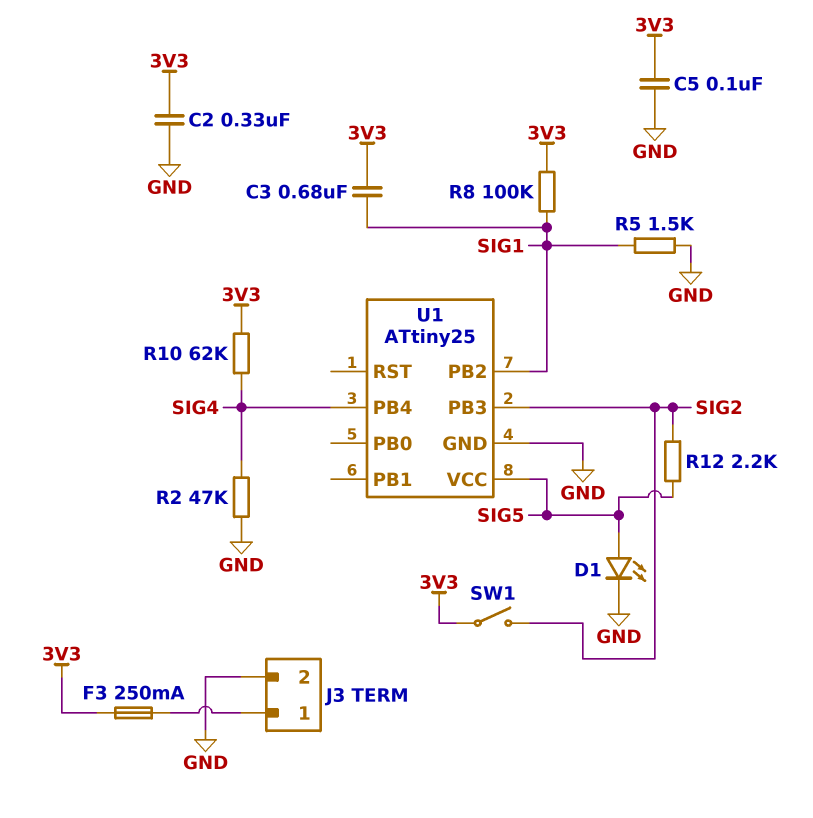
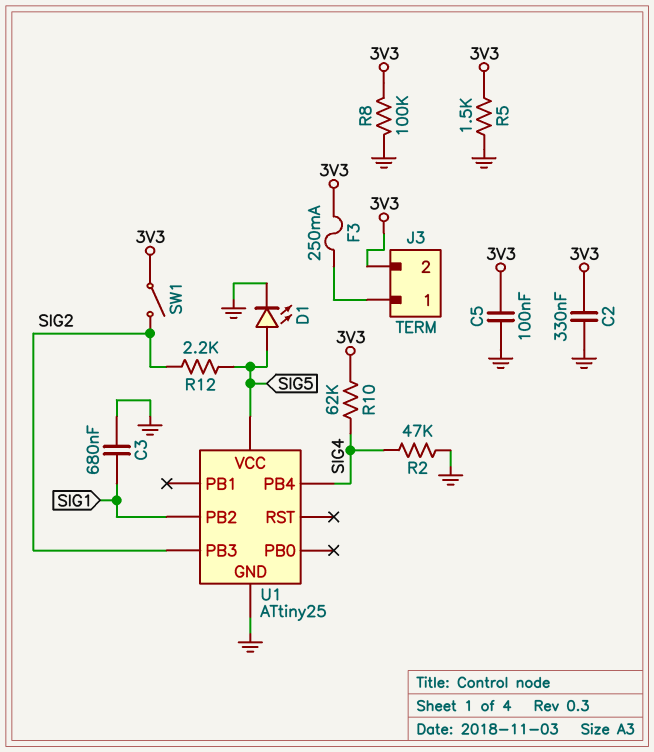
C3: 680nF (3V3, SIG1) -> 680nF (GND, SIG1)
J3 pin 2: GND -> 3V3
R5: 1.5k (GND, SIG1) -> 1.5k (3V3, GND)
R8: 100k (3V3, SIG1) -> 100k (3V3, GND)

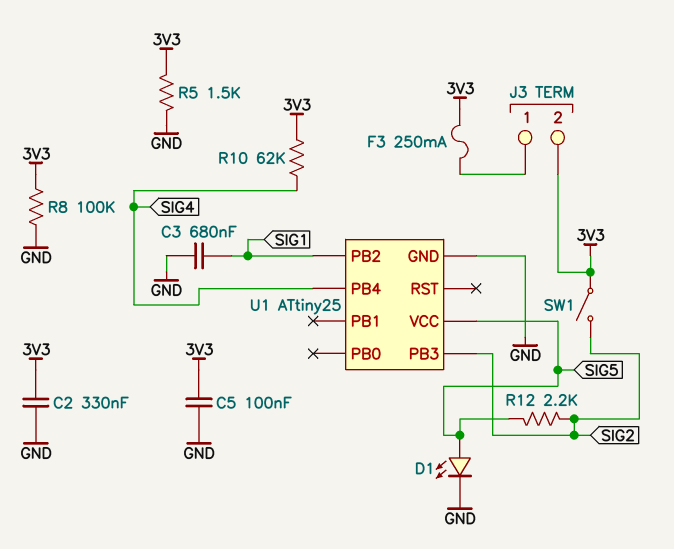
R2: 47k (GND, SIG4) -> none

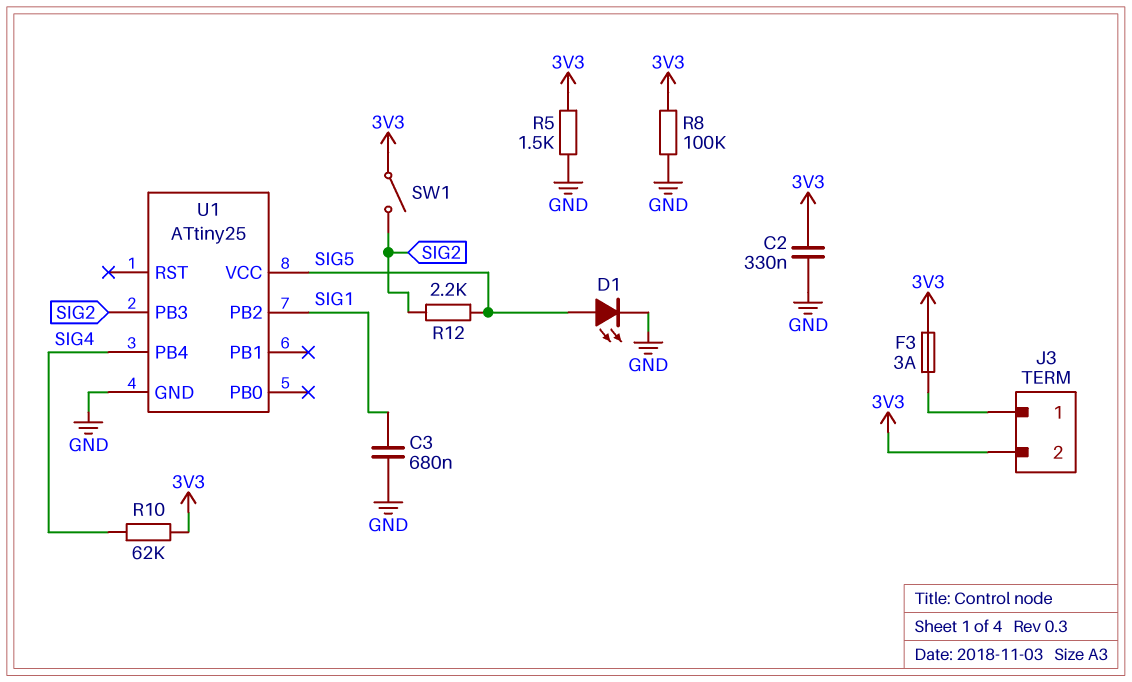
C5: 100nF (3V3, GND) -> none
F3: 250mA (3V3, J3/1) -> 3A (3V3, J3/1)

